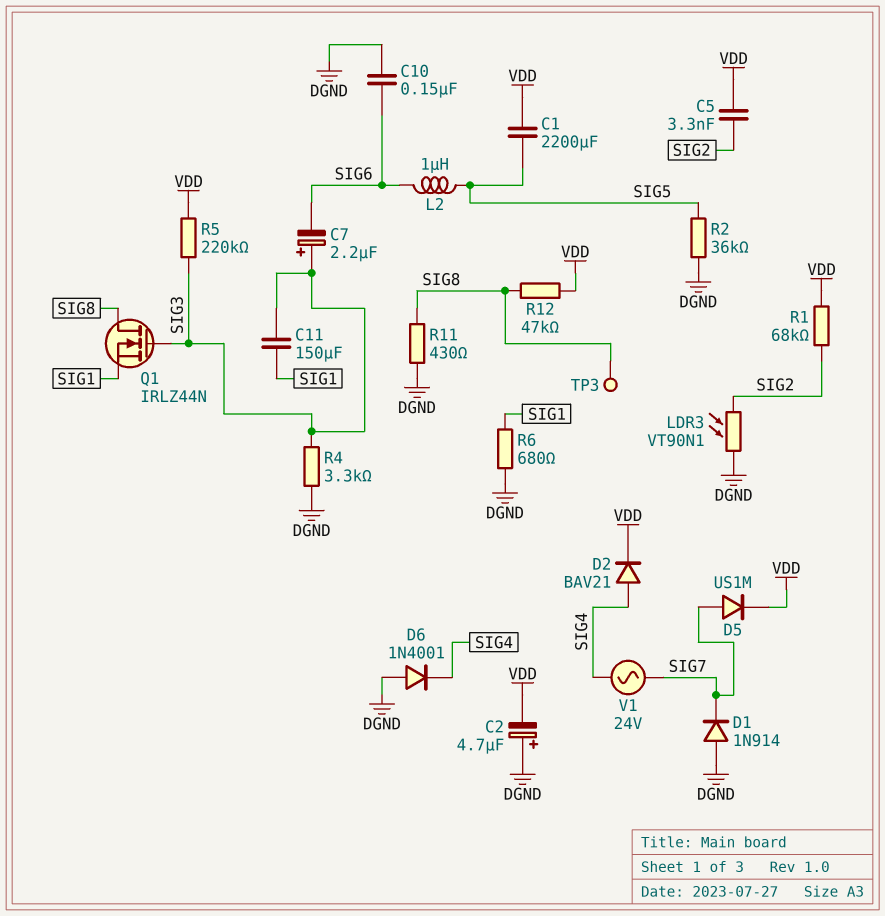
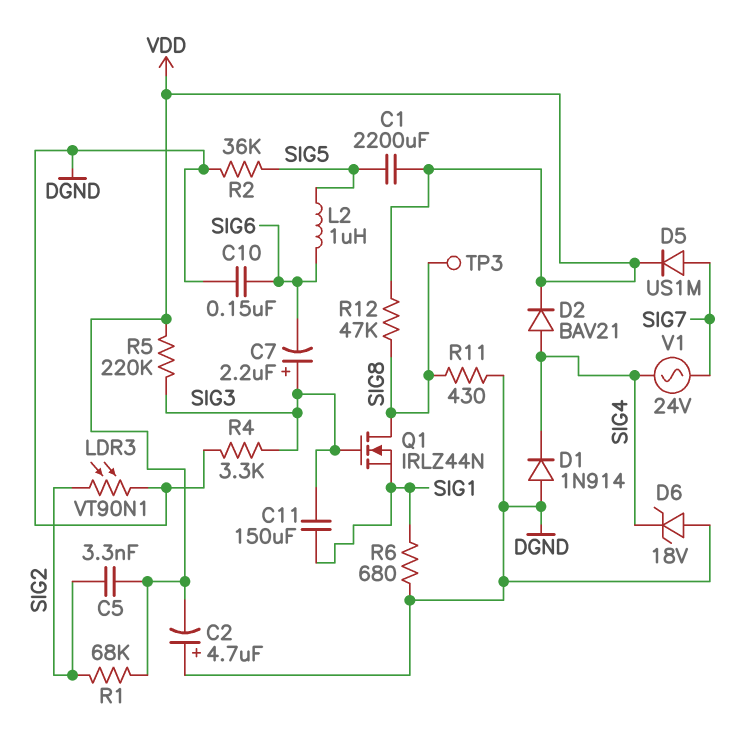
D1: diode 1N914 (A DGND, K SIG7) -> diode 1N914 (A DGND, K SIG4)
D6: diode 1N4001 (A DGND, K SIG4) -> zener 18V (A DGND, K SIG4)

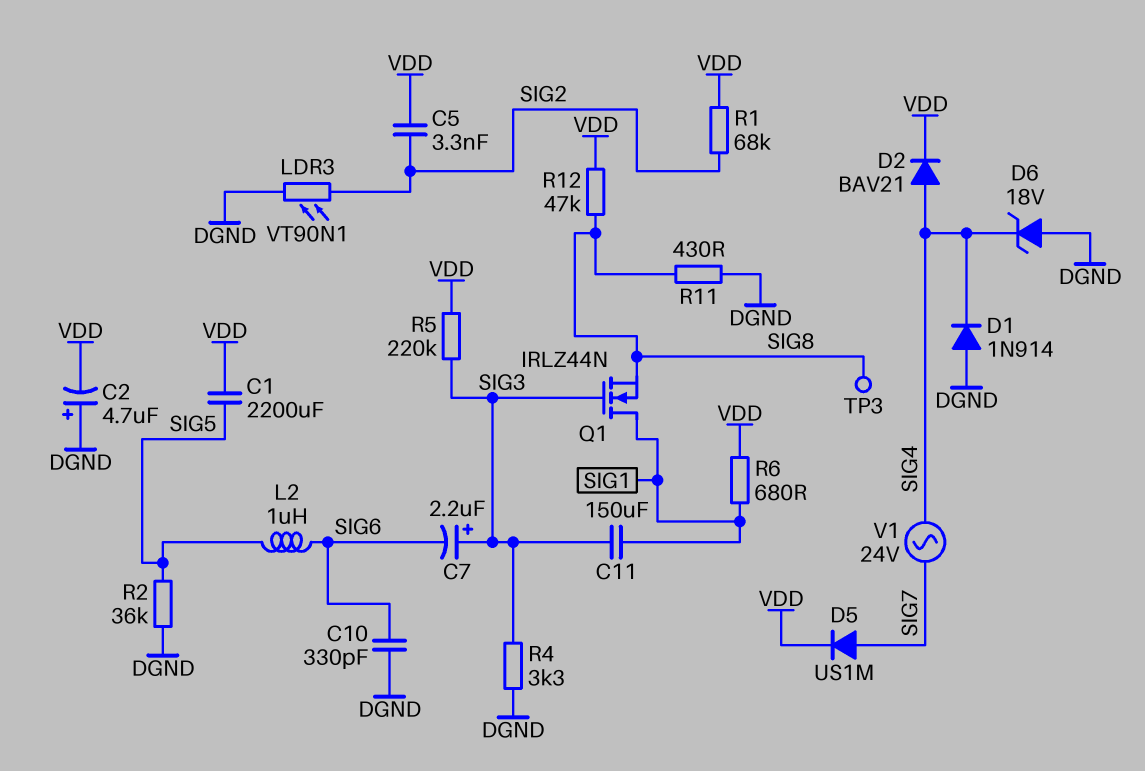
C10: 150nF (DGND, SIG6) -> 330pF (DGND, SIG6)
Q1: NMOS IRLZ44N (G SIG3, D SIG8, S SIG1) -> NMOS IRLZ44N (G SIG3, D SIG1, S SIG8)
R6: 680 (DGND, SIG1) -> 680 (SIG1, VDD)

